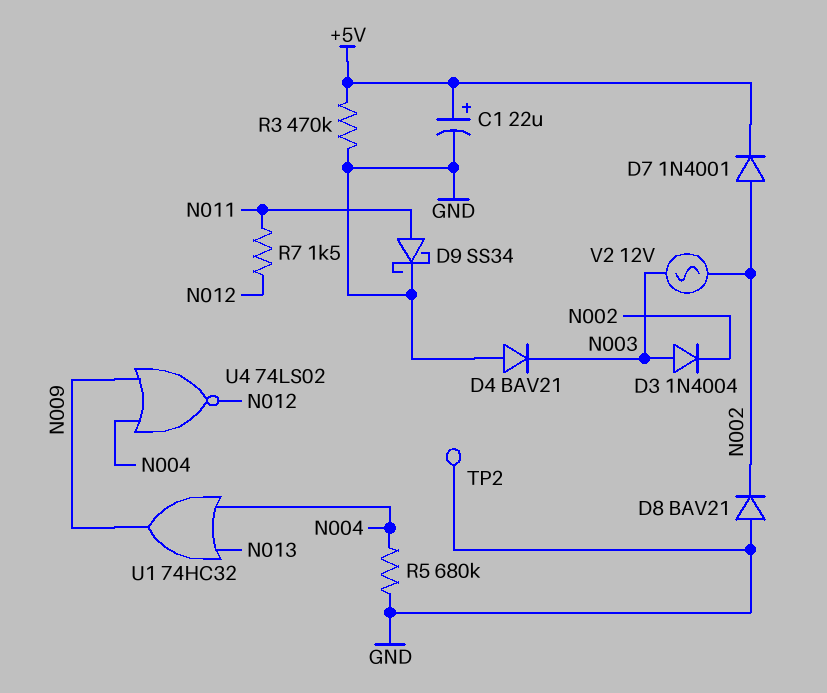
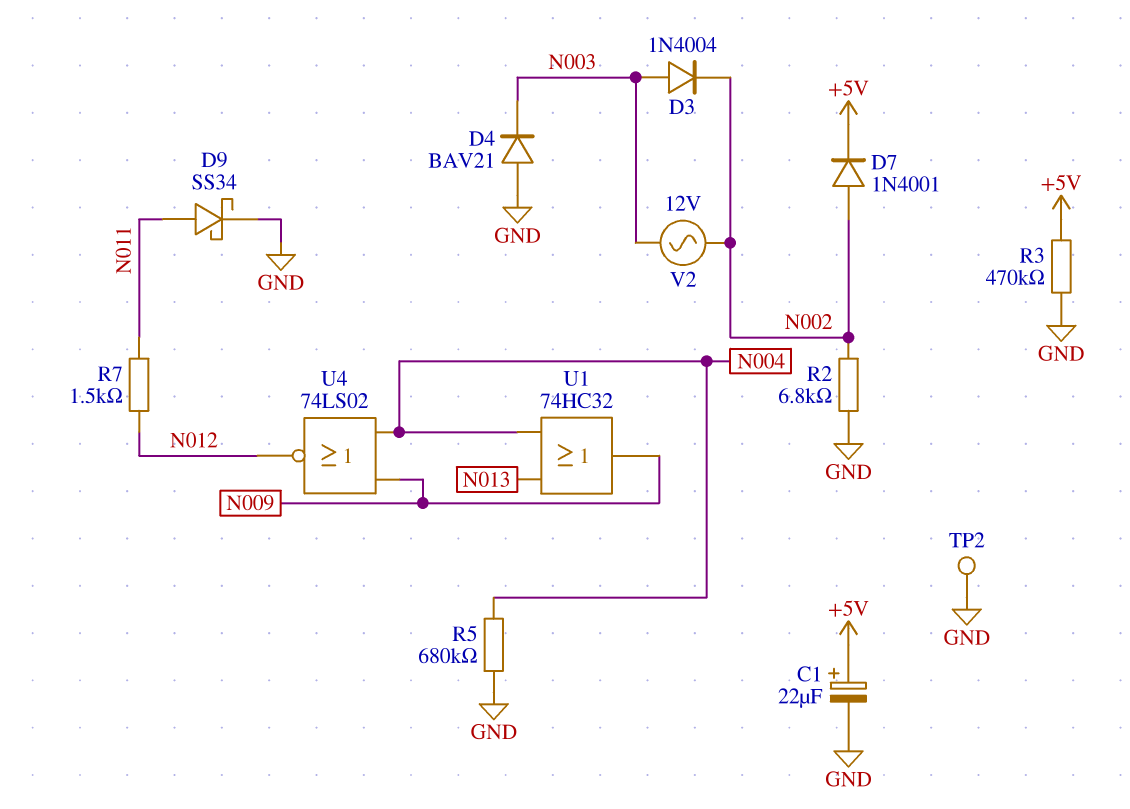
D8: diode BAV21 (A GND, K N002) -> none
R2: none -> 6.8k (GND, N002)

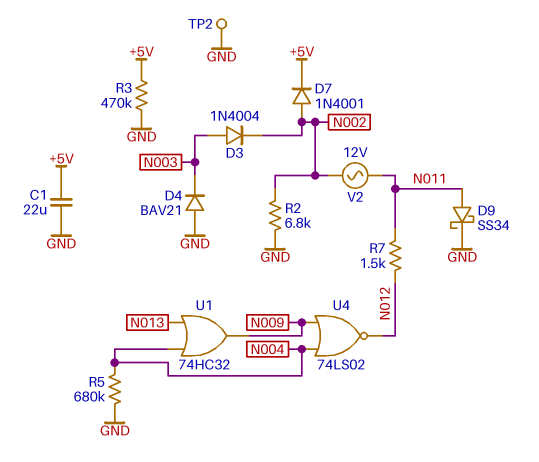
C1: 22uF (plus +5V, minus GND) -> 22uF (+5V, GND)
V2: AC 12V (N002, N003) -> AC 12V (N002, N011)

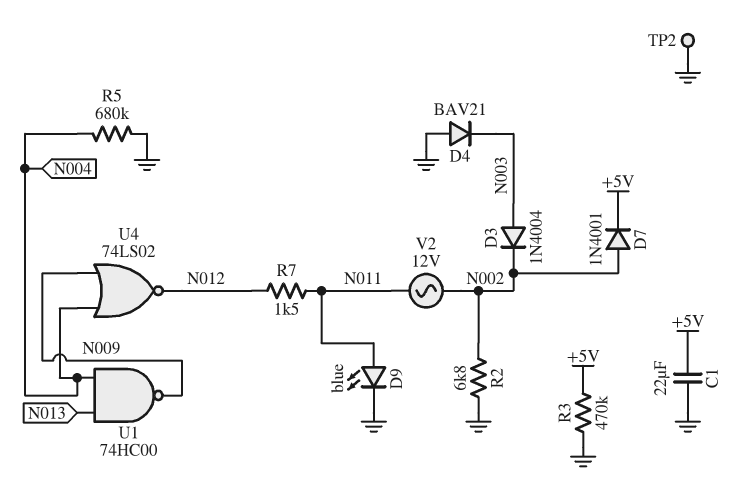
D9: schottky SS34 (A N011, K GND) -> LED blue (A N011, K GND)
U1: OR 74HC32 (in N004, in N013, out N009) -> NAND 74HC00 (in N004, in N013, out N009)

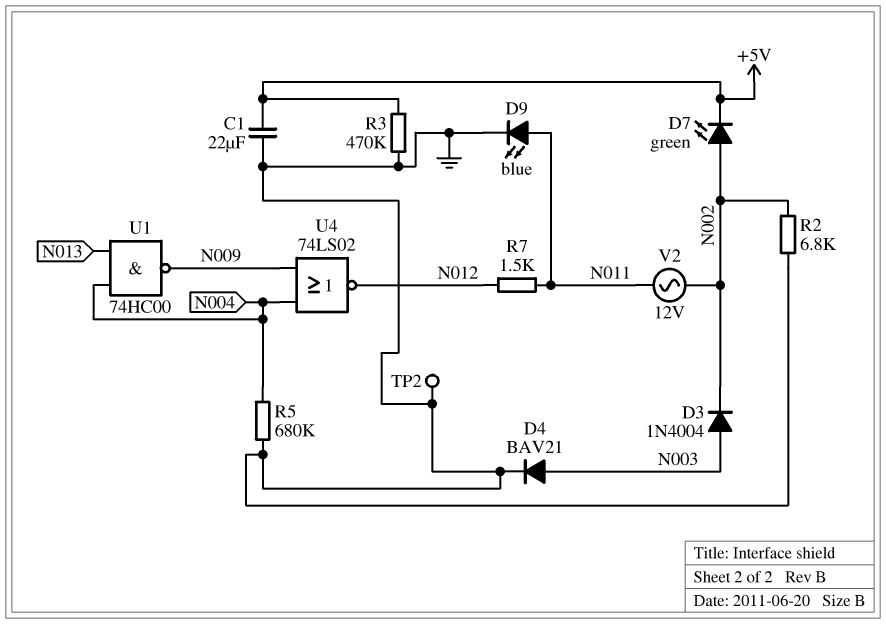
D4: diode BAV21 (A GND, K N003) -> diode BAV21 (A N003, K GND)
D7: diode 1N4001 (A N002, K +5V) -> LED green (A N002, K +5V)

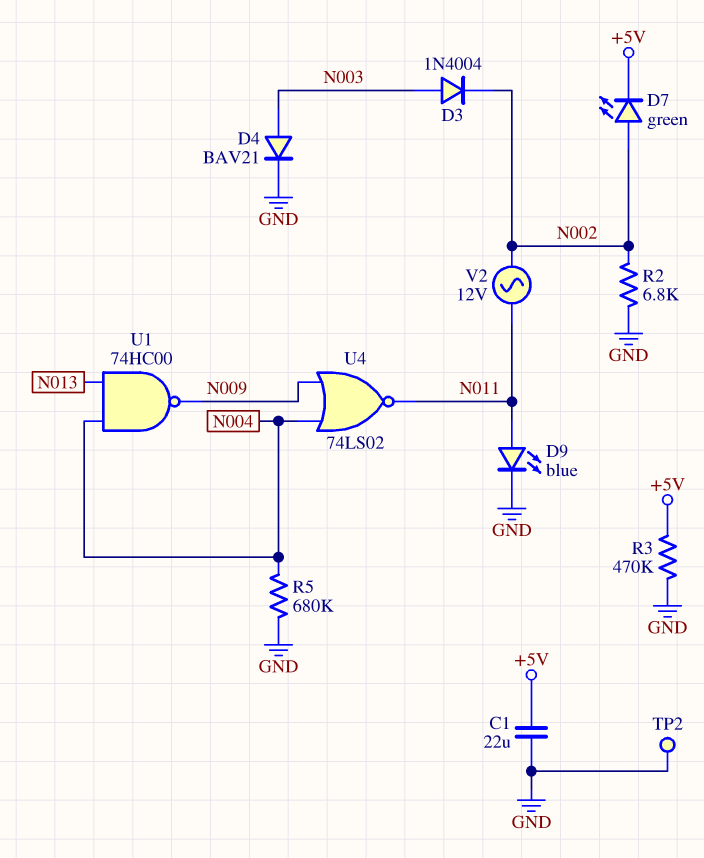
R7: 1.5k (N011, N012) -> none
U4: NOR 74LS02 (in N004, in N009, out N012) -> NOR 74LS02 (in N004, in N009, out N011)

